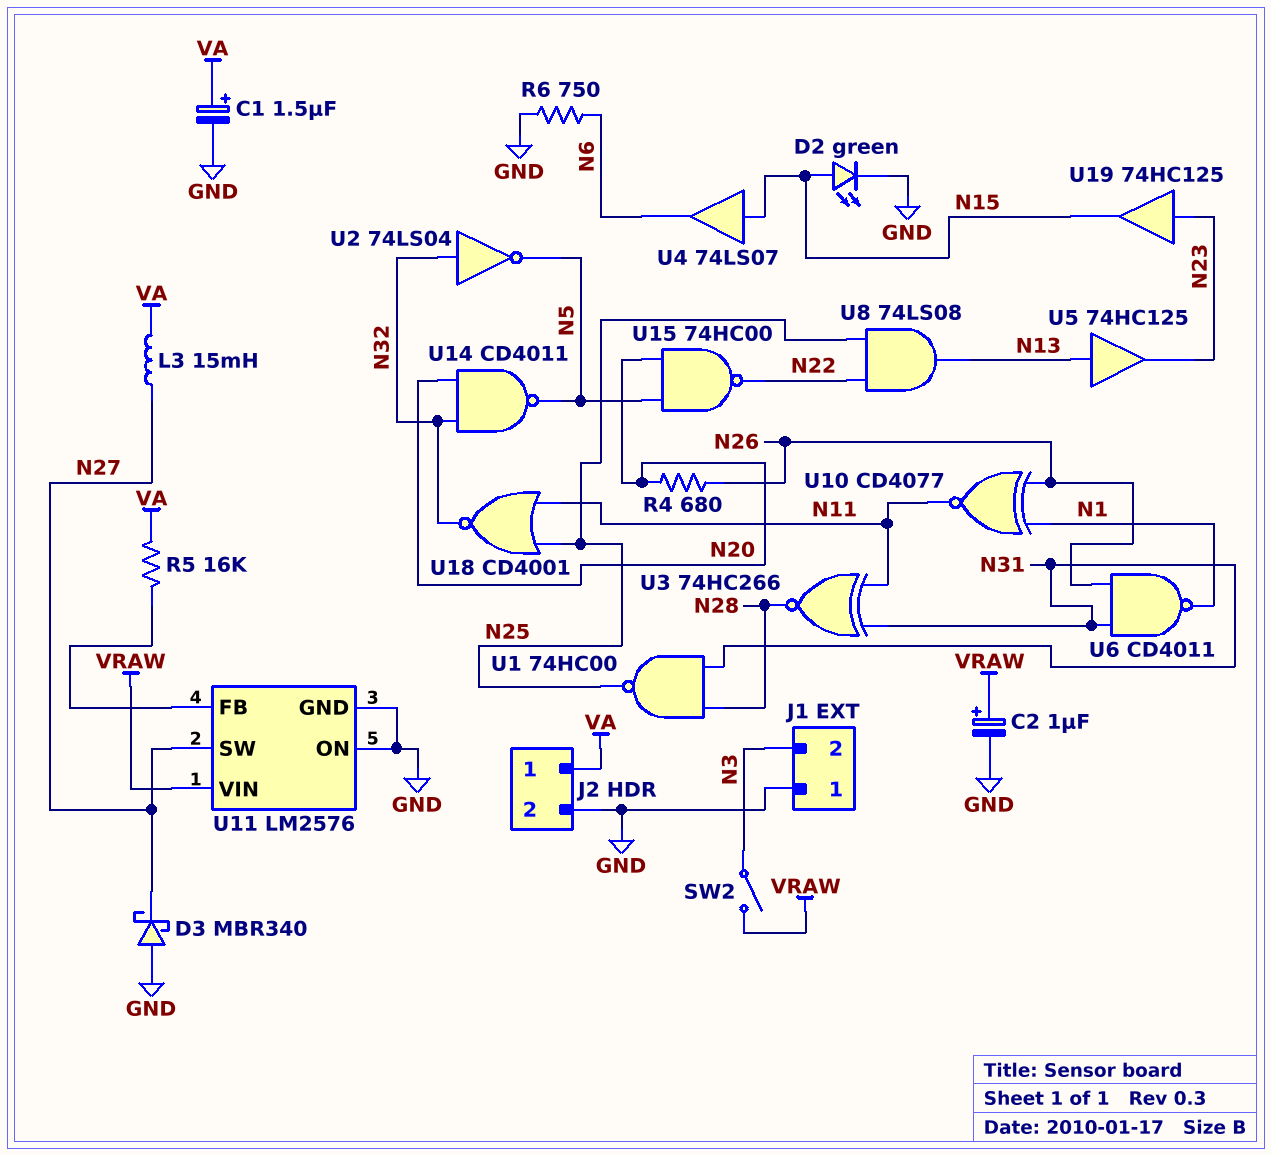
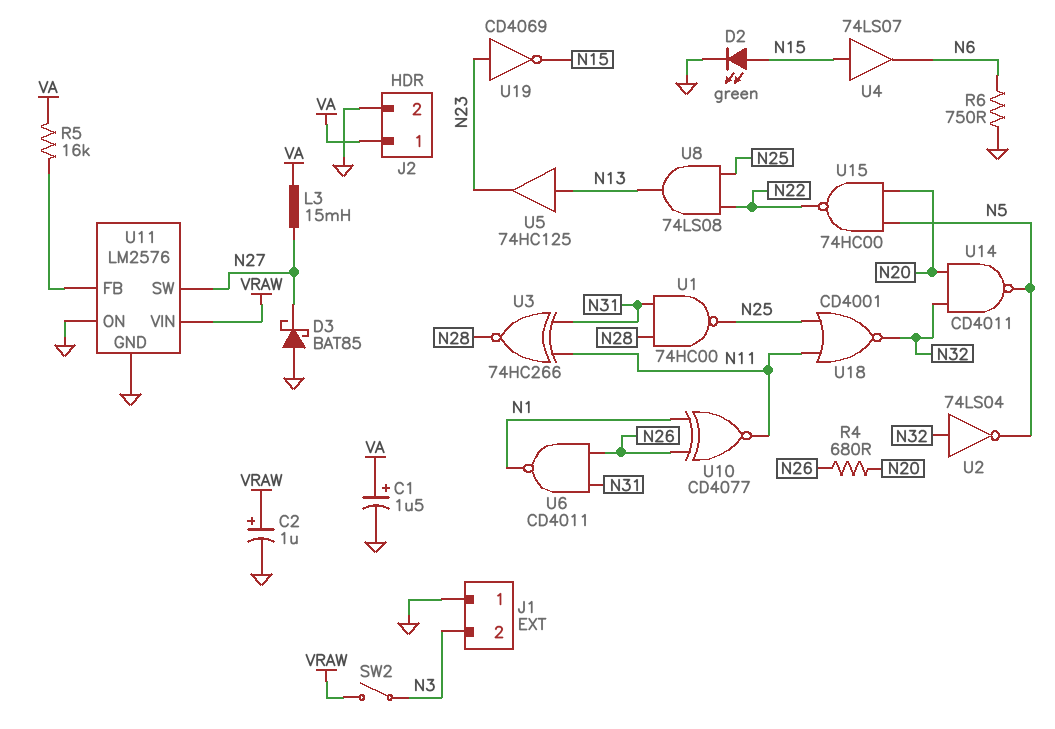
D3: schottky MBR340 (A GND, K N27) -> schottky BAT85 (A GND, K N27)
U19: buffer 74HC125 (in N23, out N15) -> NOT CD4069 (in N23, out N15)

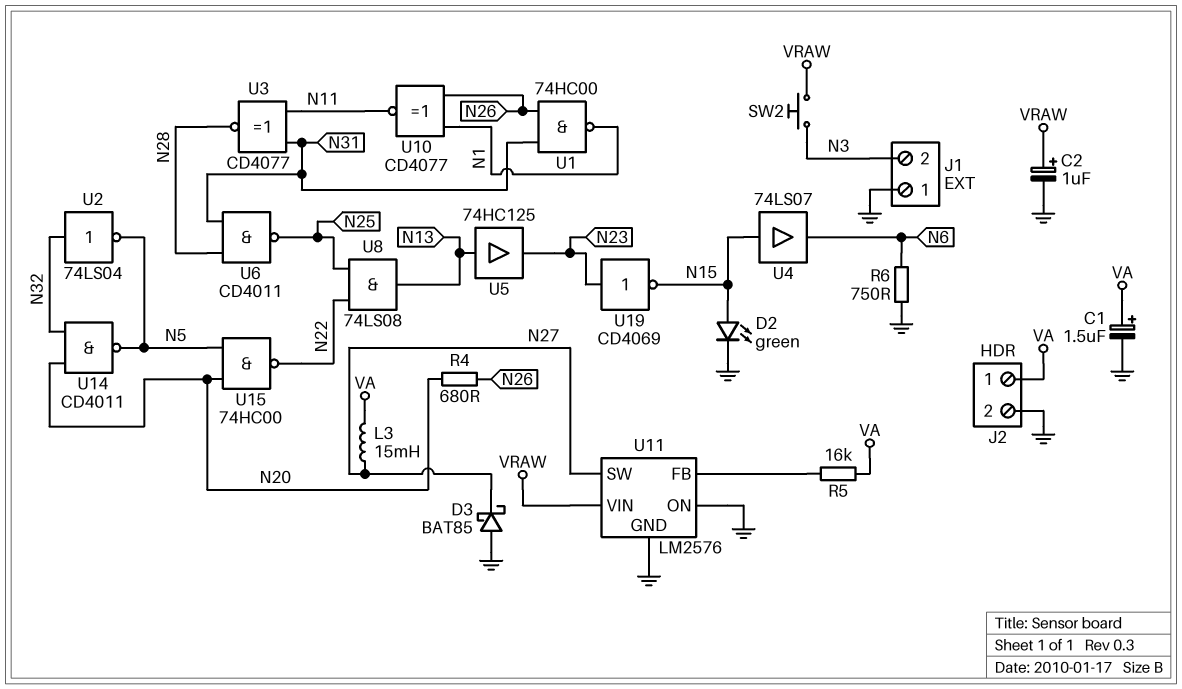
SW2: switch (N3, VRAW) -> button (N3, VRAW)
U1: NAND 74HC00 (in N28, in N31, out N25) -> NAND 74HC00 (in N26, in N31, out N1)
U3: XNOR 74HC266 (in N11, in N31, out N28) -> XNOR CD4077 (in N11, in N31, out N28)
U6: NAND CD4011 (in N26, in N31, out N1) -> NAND CD4011 (in N28, in N31, out N25)
U18: NOR CD4001 (in N11, in N25, out N32) -> none

